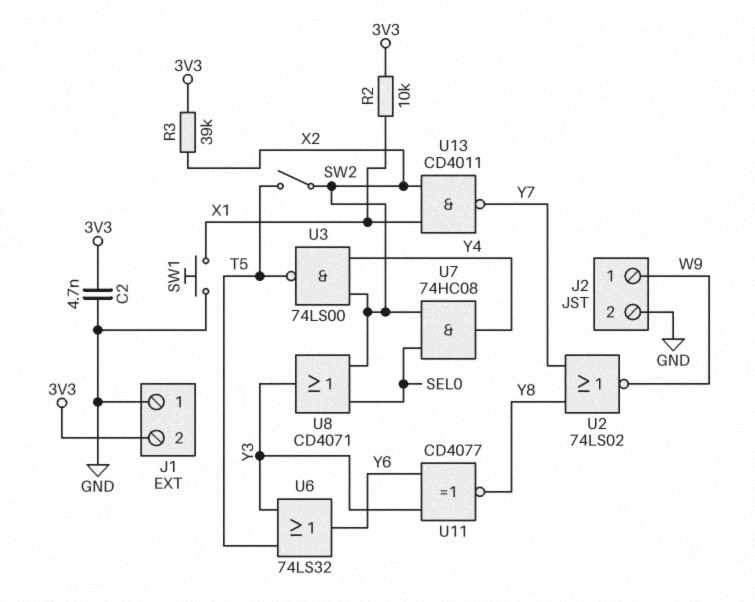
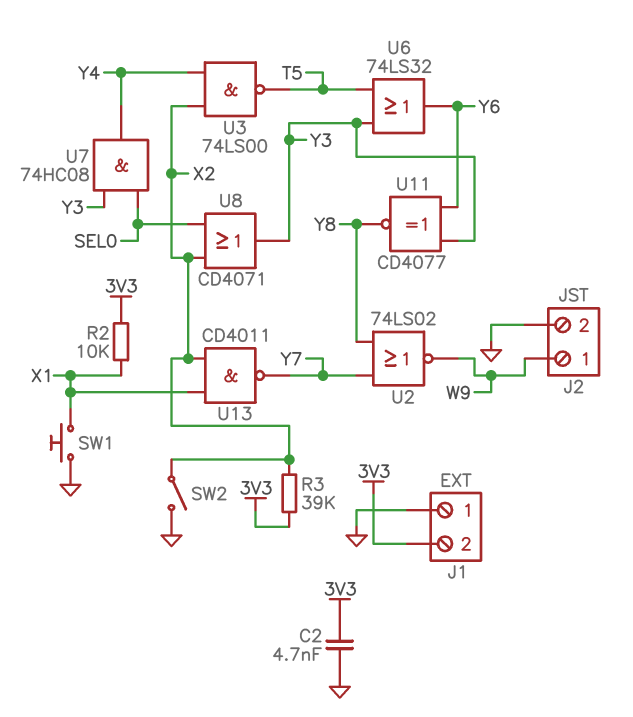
SW2: switch (T5, X2) -> switch (GND, X2)
U7: AND 74HC08 (in SEL0, in X2, out Y4) -> AND 74HC08 (in SEL0, in Y3, out Y4)

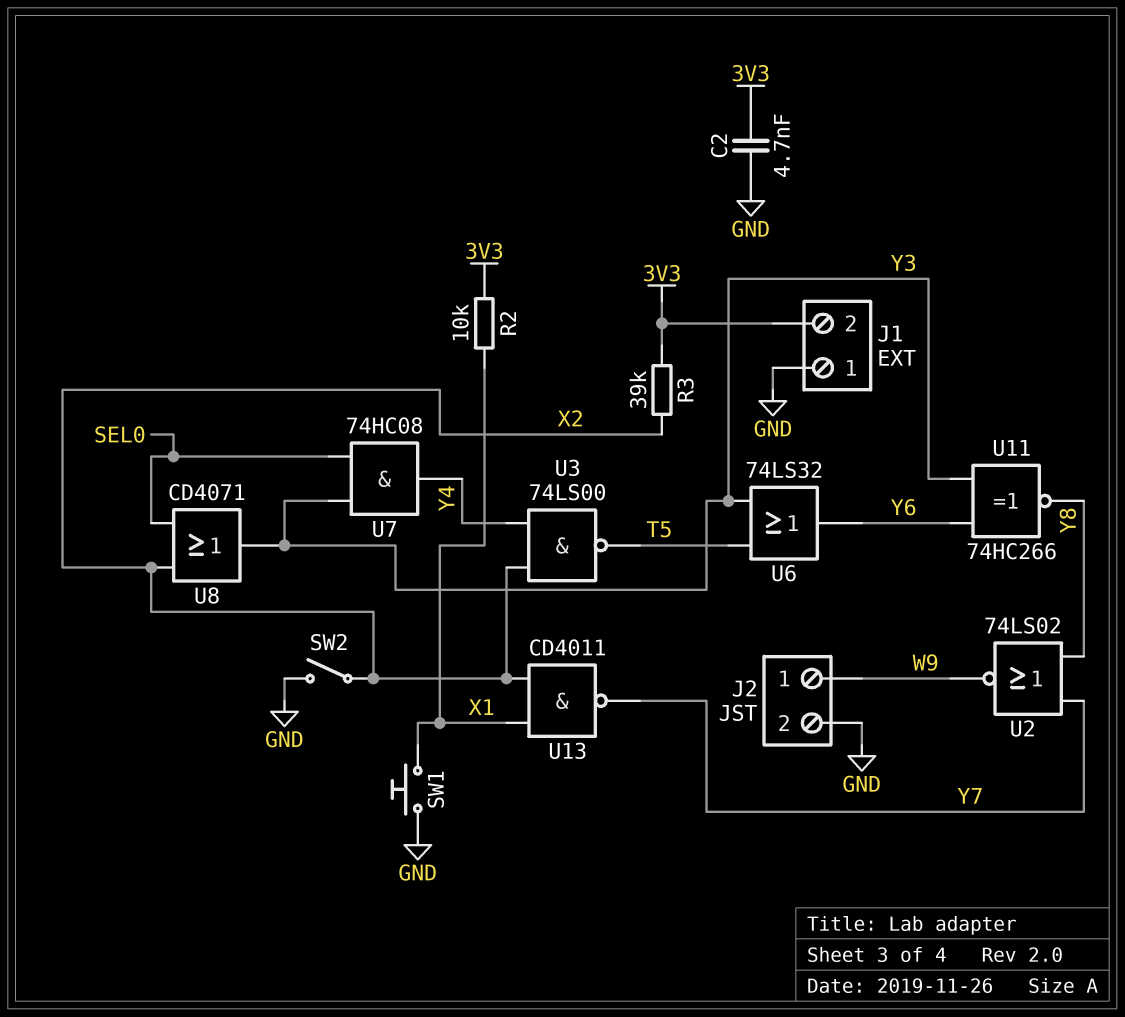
U11: XNOR CD4077 (in Y3, in Y6, out Y8) -> XNOR 74HC266 (in Y3, in Y6, out Y8)

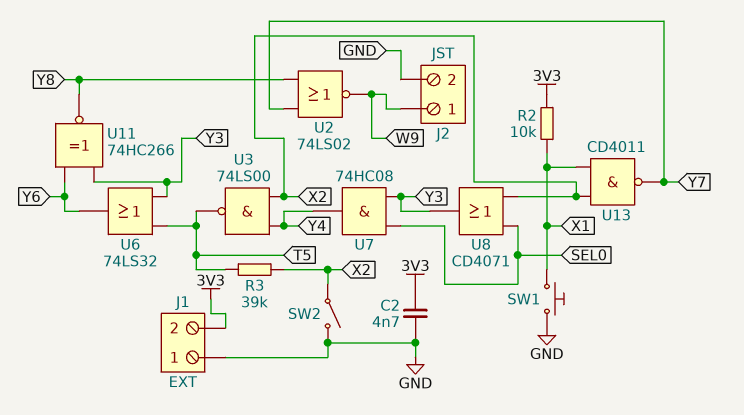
R3: 39k (3V3, X2) -> 39k (T5, X2)

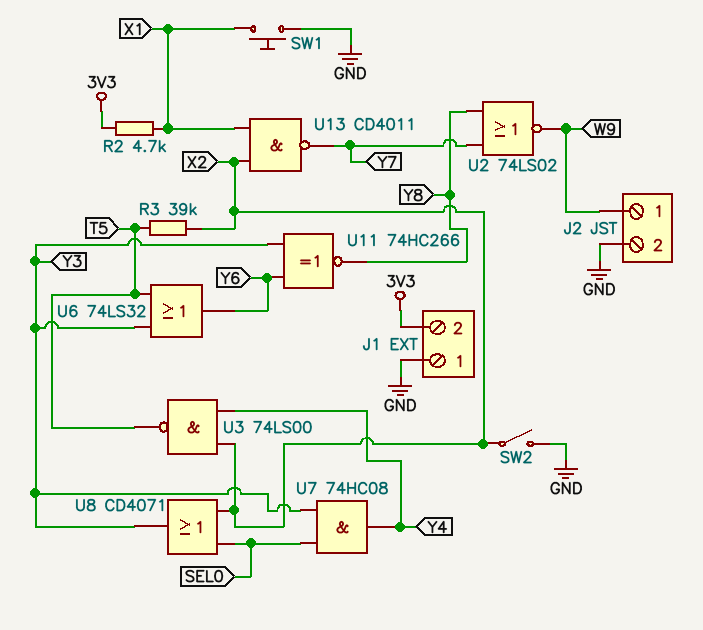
C2: 4.7nF (3V3, GND) -> none
R2: 10k (3V3, X1) -> 4.7k (3V3, X1)

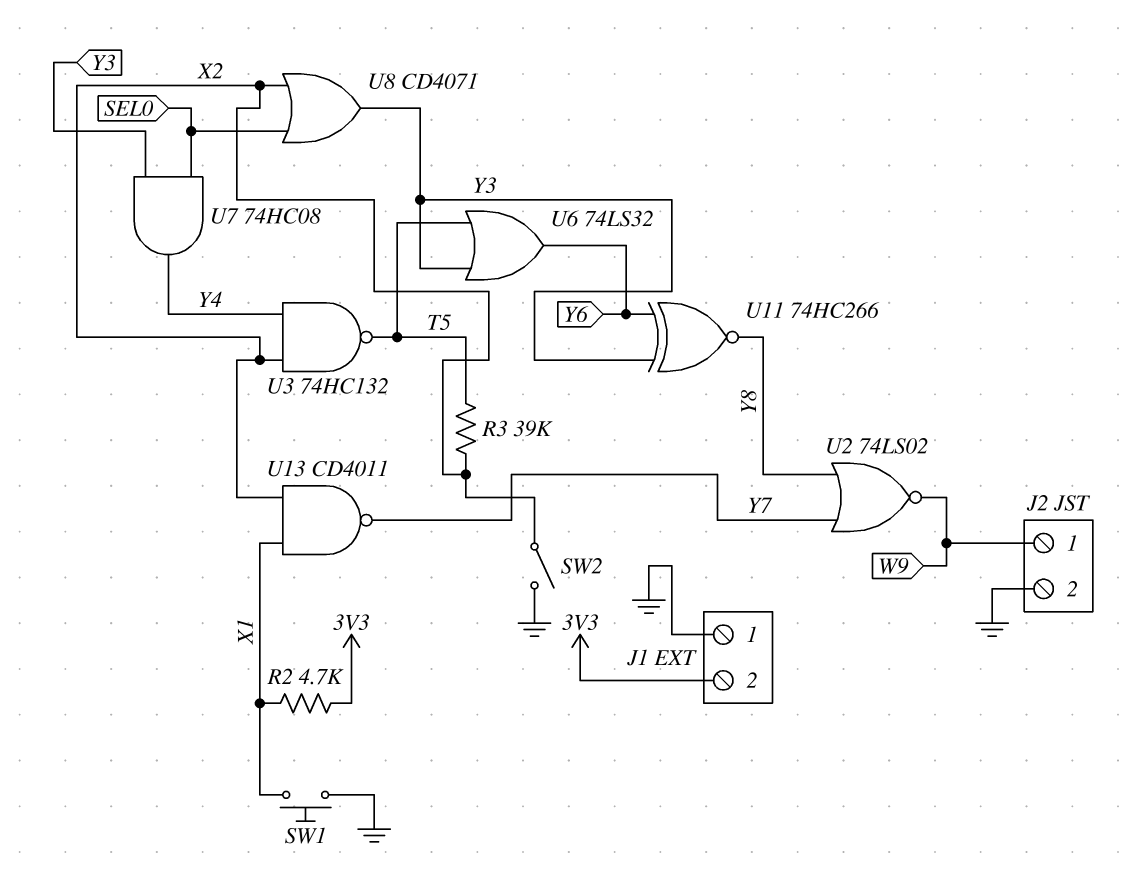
U3: NAND 74LS00 (in X2, in Y4, out T5) -> NAND 74HC132 (in X2, in Y4, out T5)

